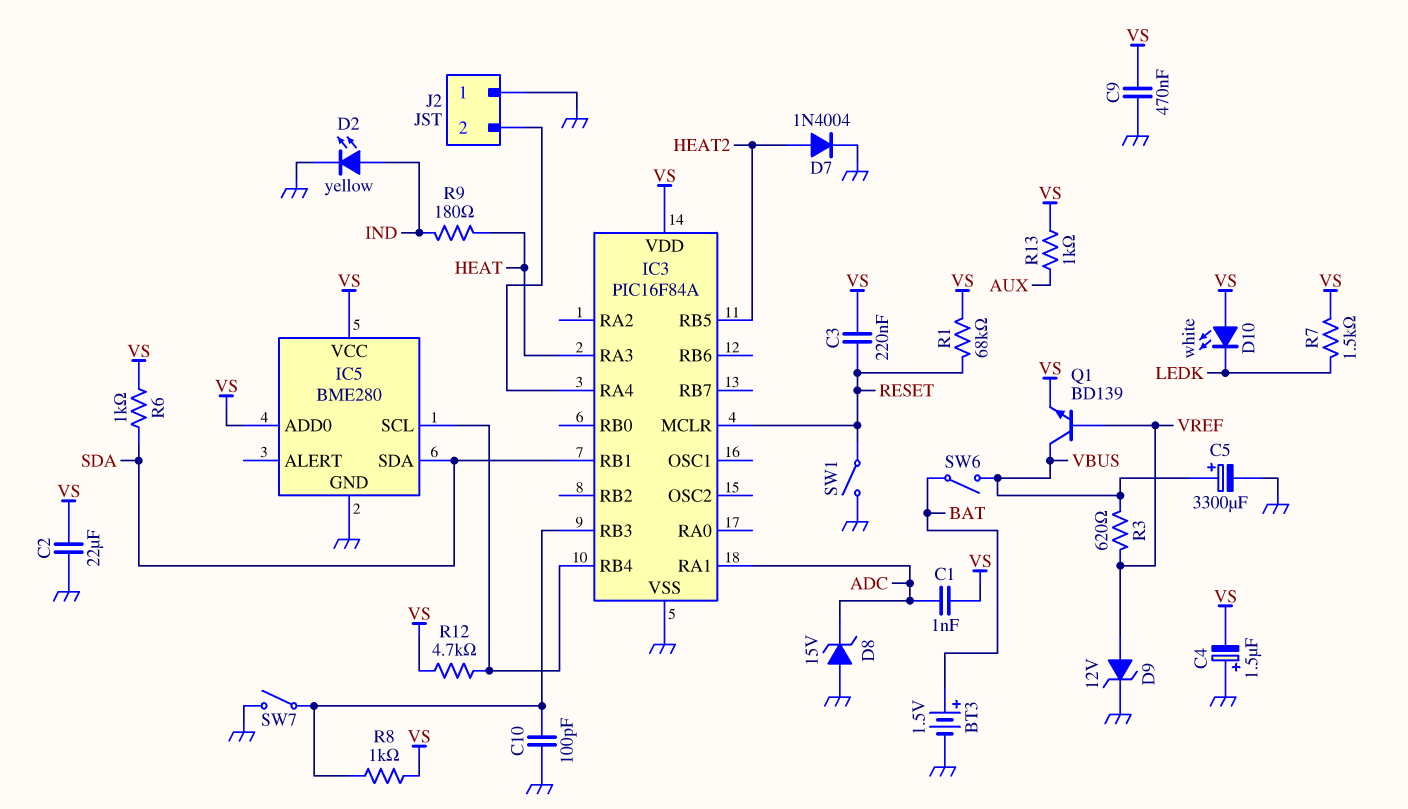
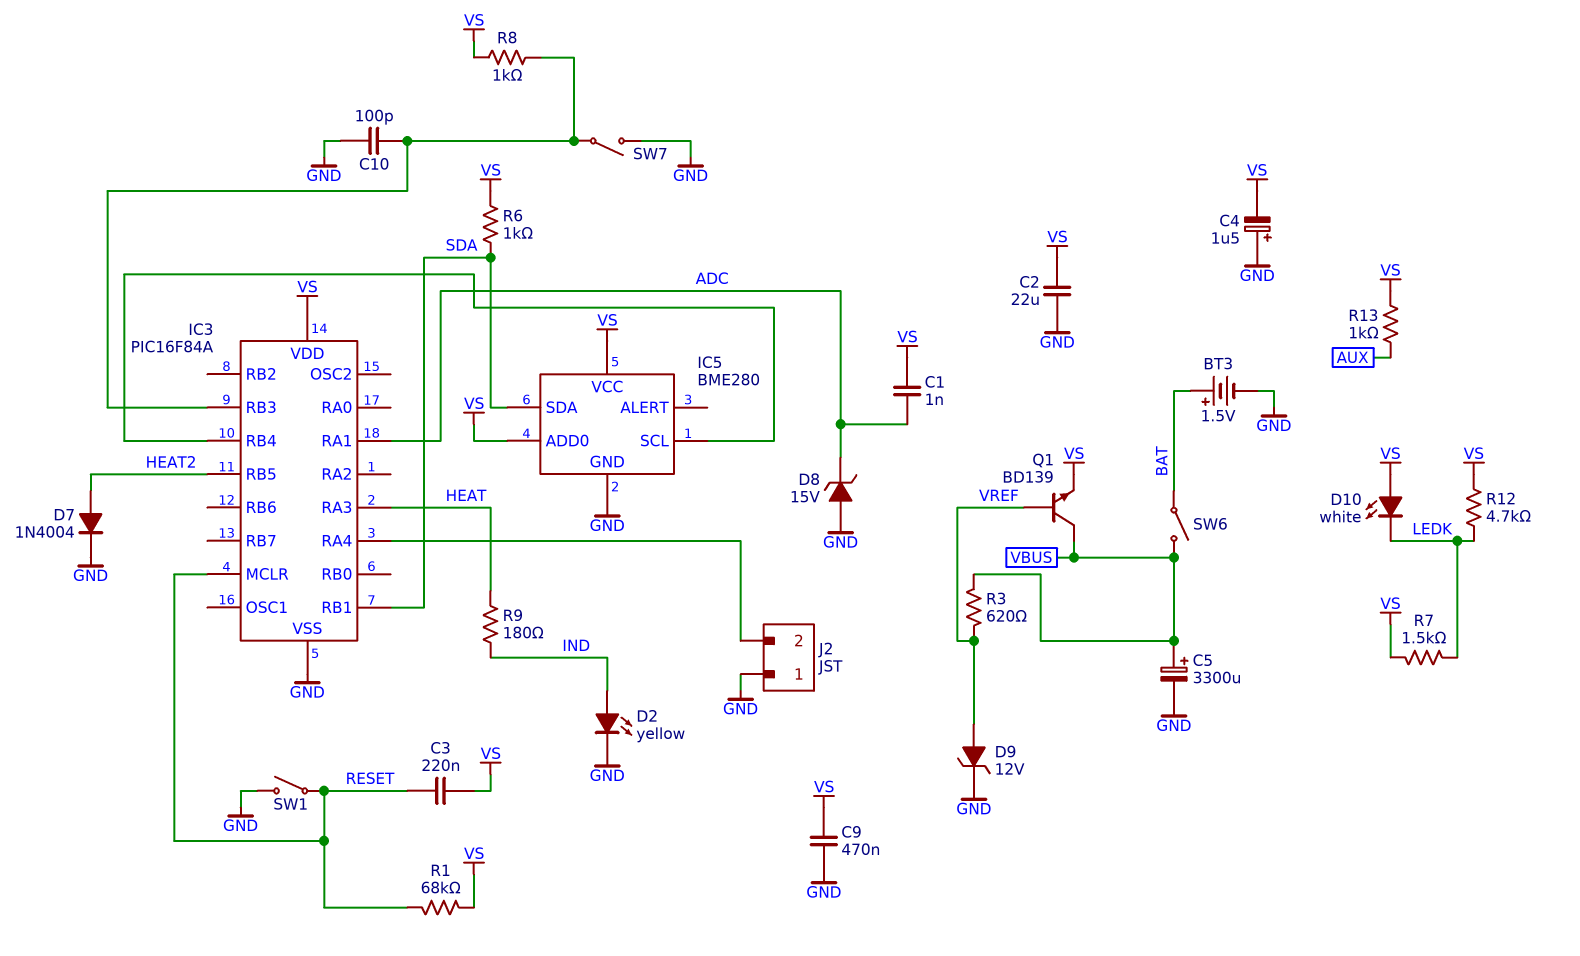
R12: 4.7k (IC3/RB4, VS) -> 4.7k (LEDK, VS)

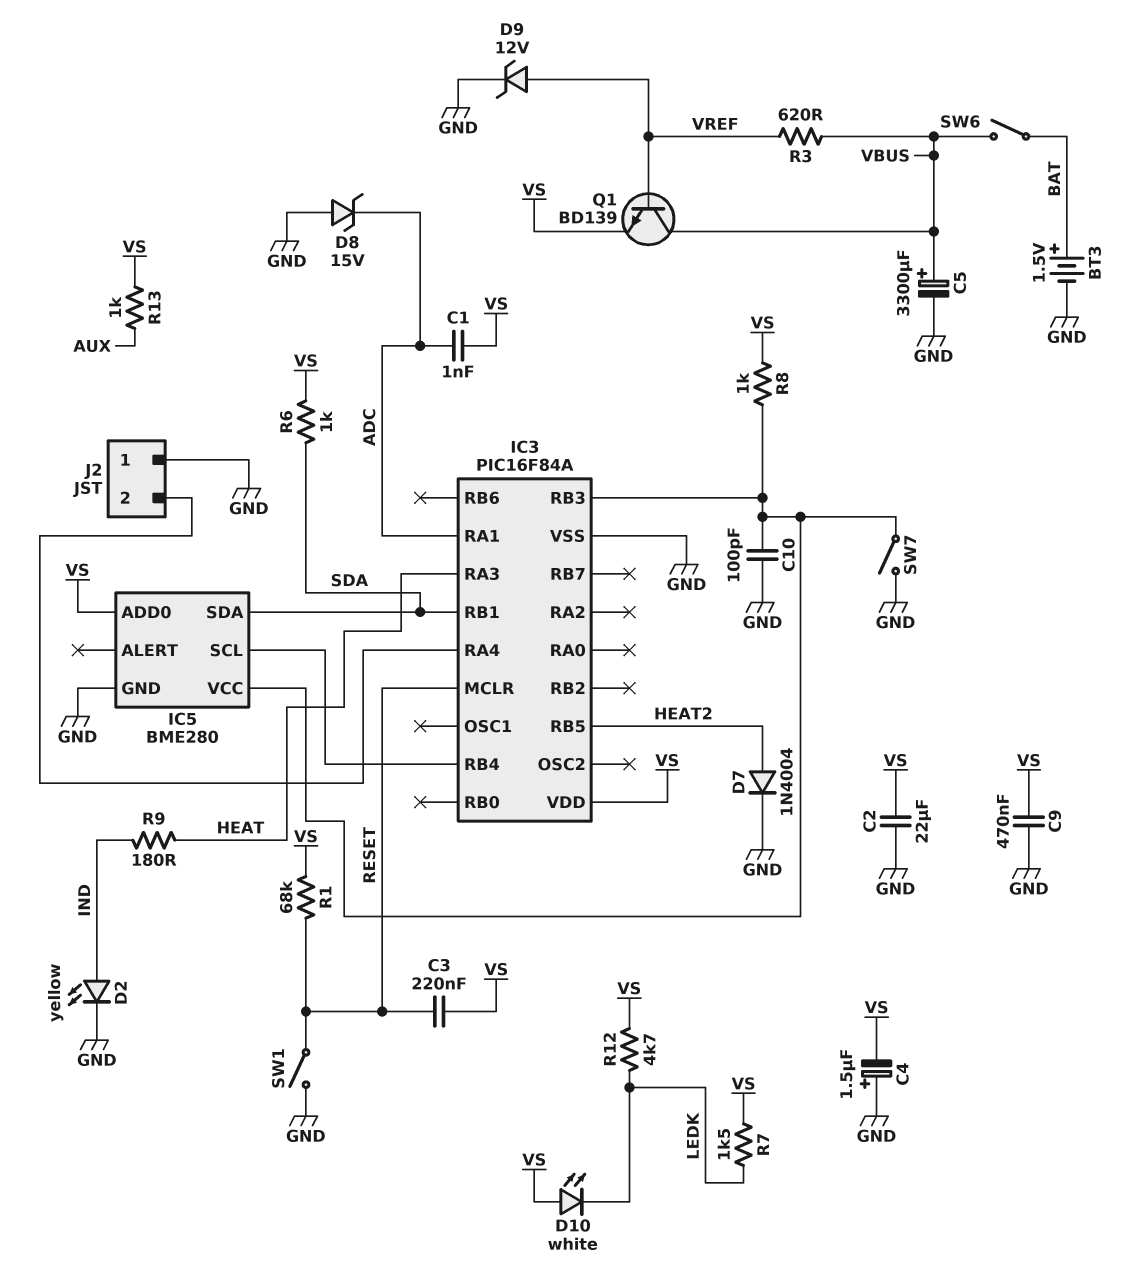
IC5 pin VCC: VS -> IC3/RB3

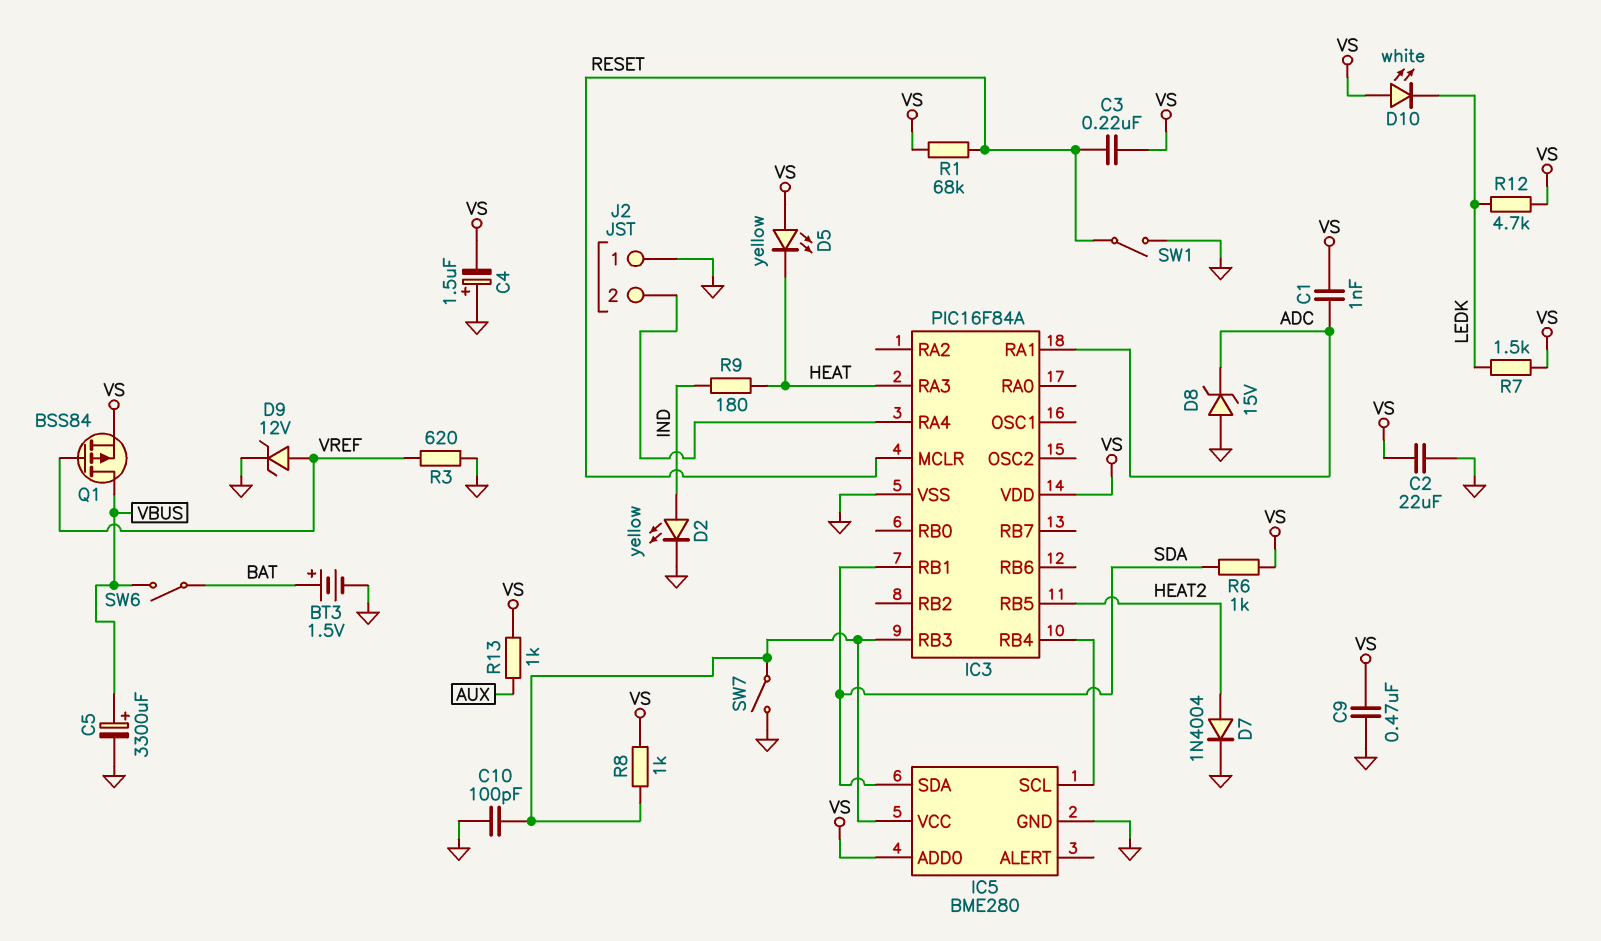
D5: none -> LED yellow (A VS, K HEAT)
Q1: NPN BD139 (B VREF, C VBUS, E VS) -> PMOS BSS84 (G VREF, D VBUS, S VS)
R3: 620 (VBUS, VREF) -> 620 (GND, VREF)

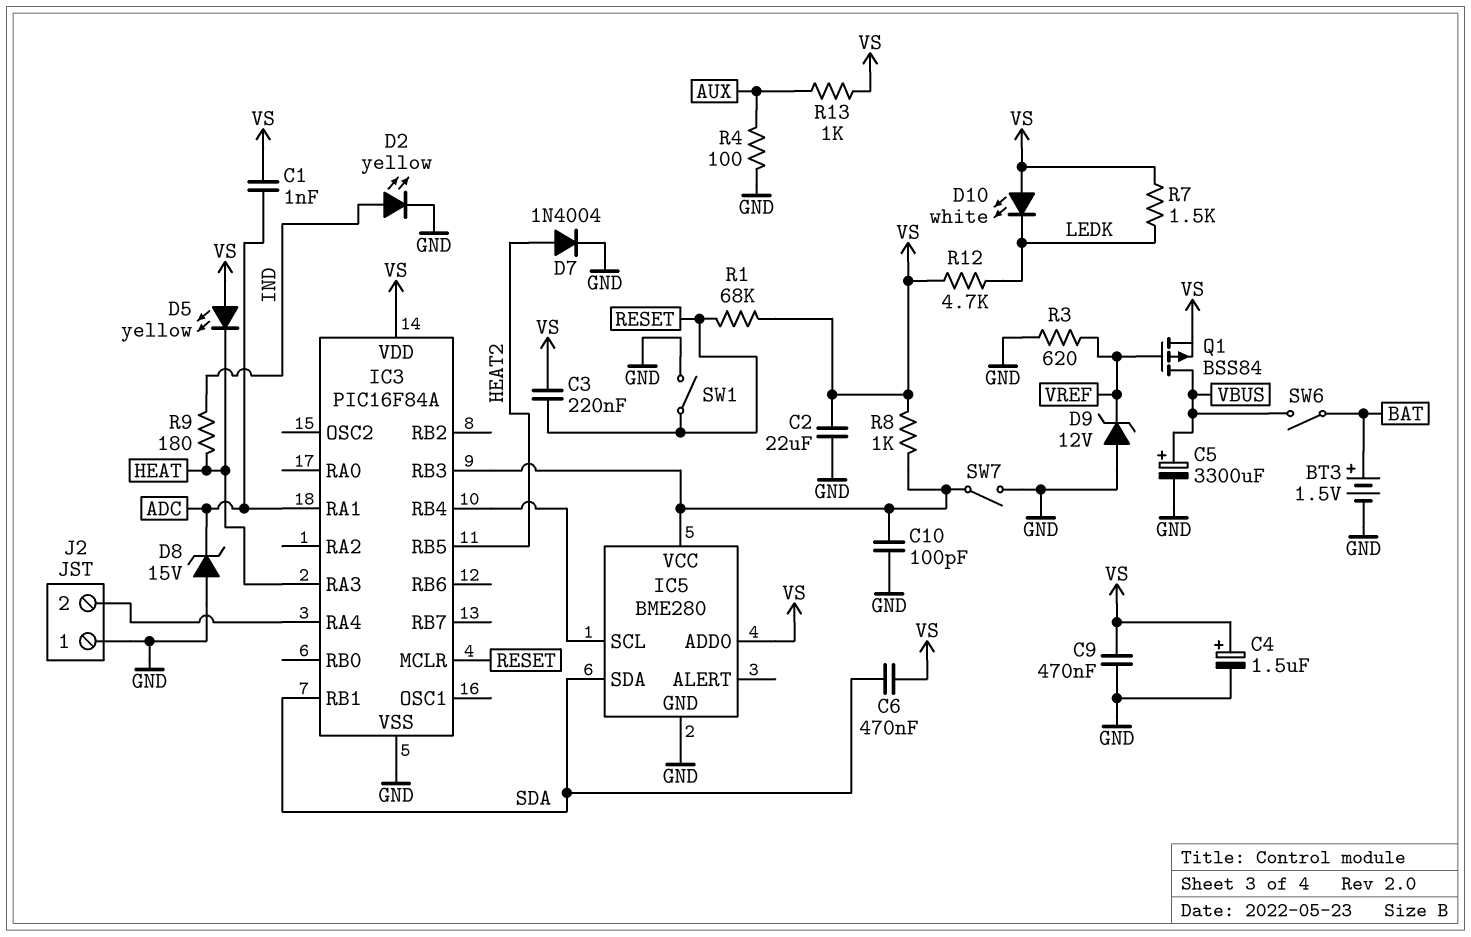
C4: 1.5uF (plus GND, minus VS) -> 1.5uF (plus VS, minus GND)
C6: none -> 470nF (SDA, VS)
D9: zener 12V (A VREF, K GND) -> zener 12V (A GND, K VREF)
R4: none -> 100 (AUX, GND)
R6: 1k (SDA, VS) -> none

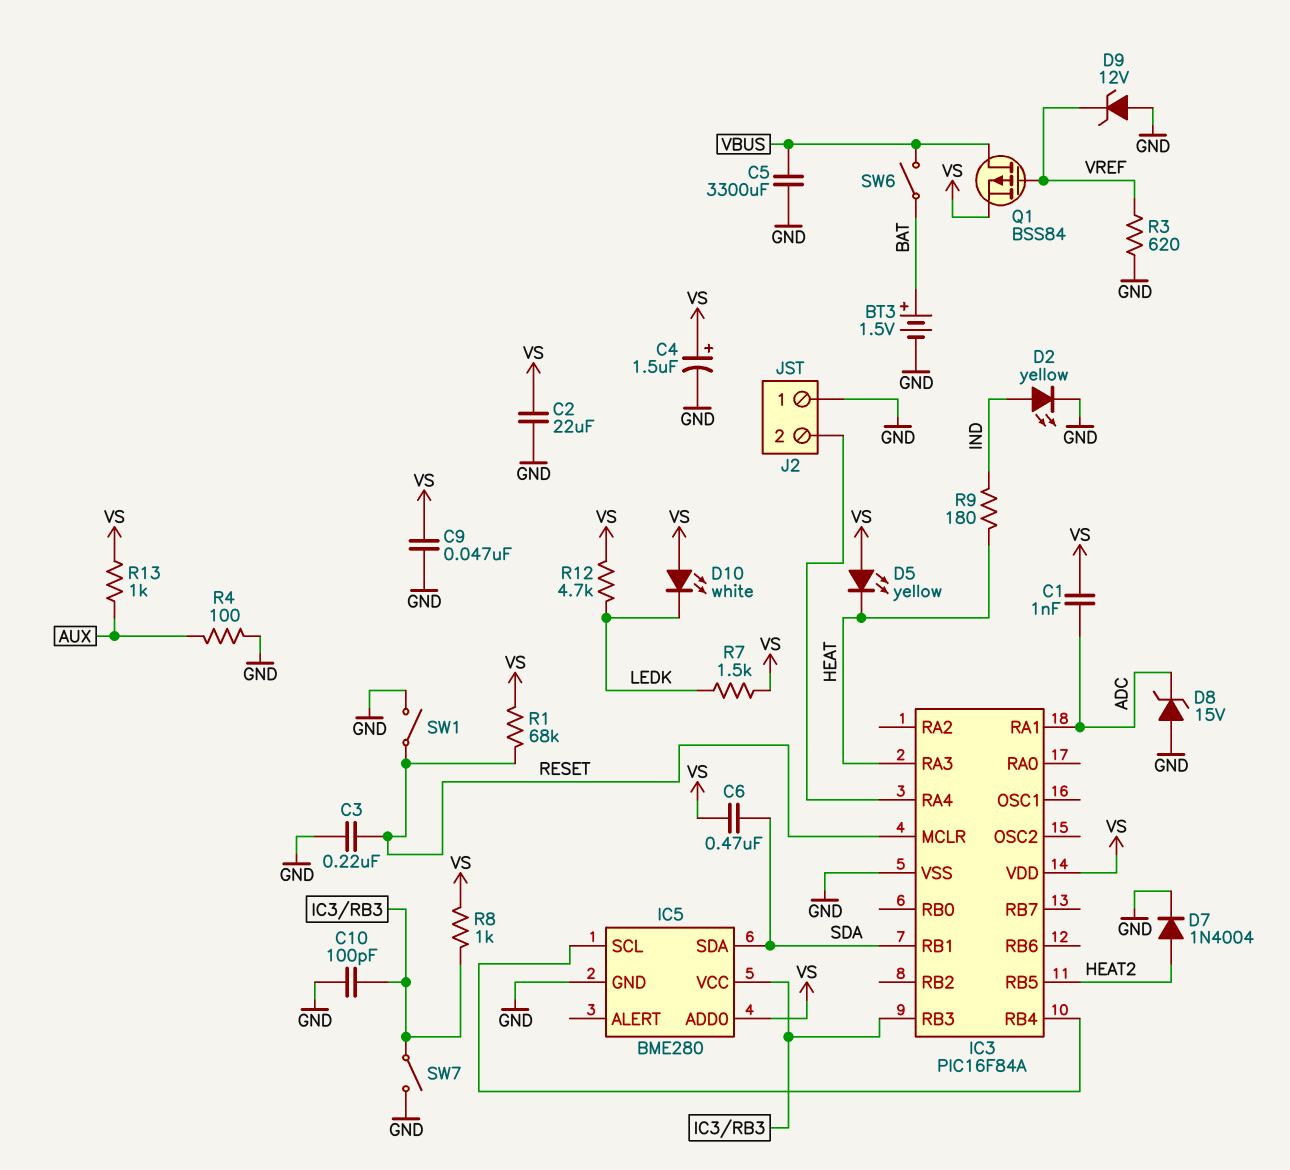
C3: 220nF (RESET, VS) -> 220nF (GND, RESET)
C5: 3300uF (plus VBUS, minus GND) -> 3300uF (GND, VBUS)
C9: 470nF (GND, VS) -> 47nF (GND, VS)

